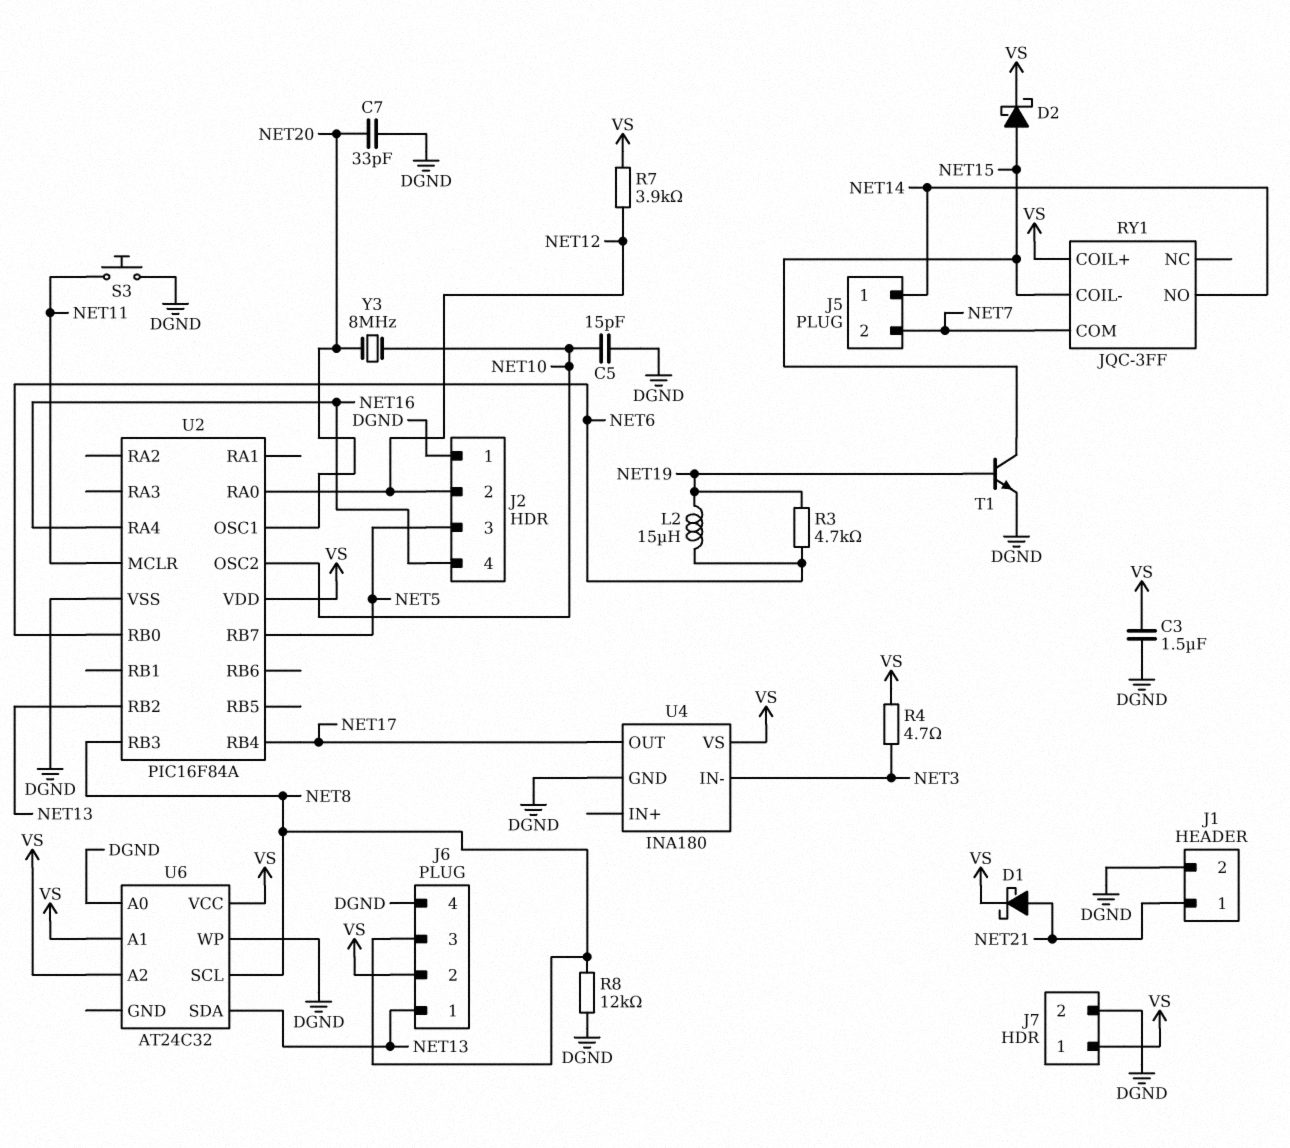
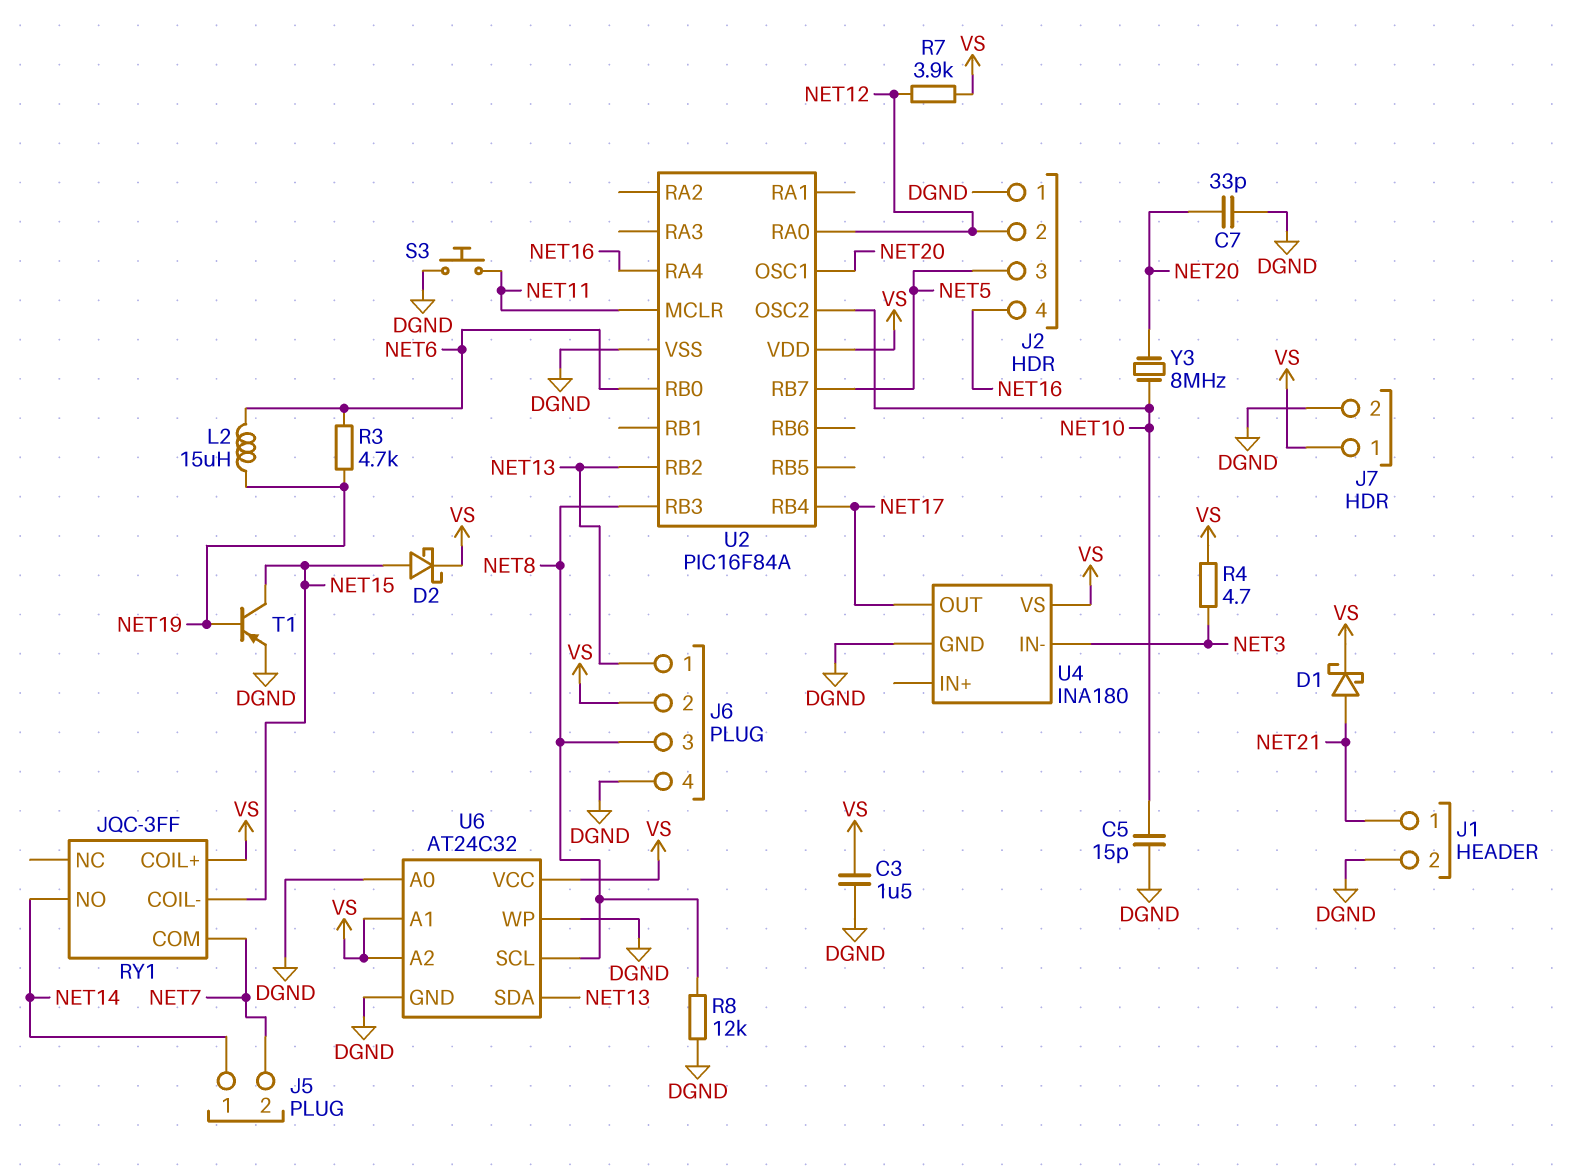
T1: NPN (B NET19, C NET15, E DGND) -> PNP (B NET19, C NET15, E DGND)
U6 pin GND: none -> DGND

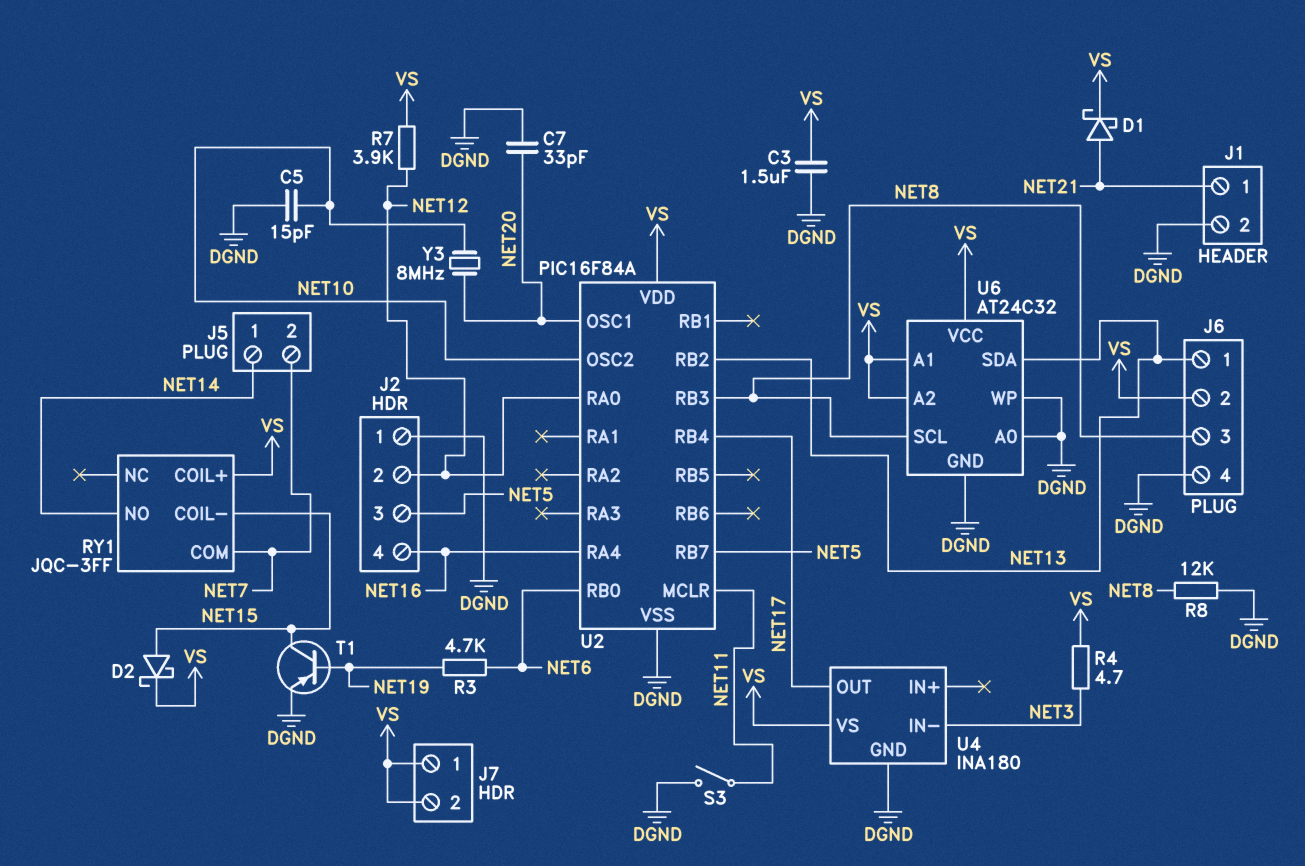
J7 pin 2: DGND -> VS
L2: 15uH (NET6, NET19) -> none
S3: button (DGND, NET11) -> switch (DGND, NET11)

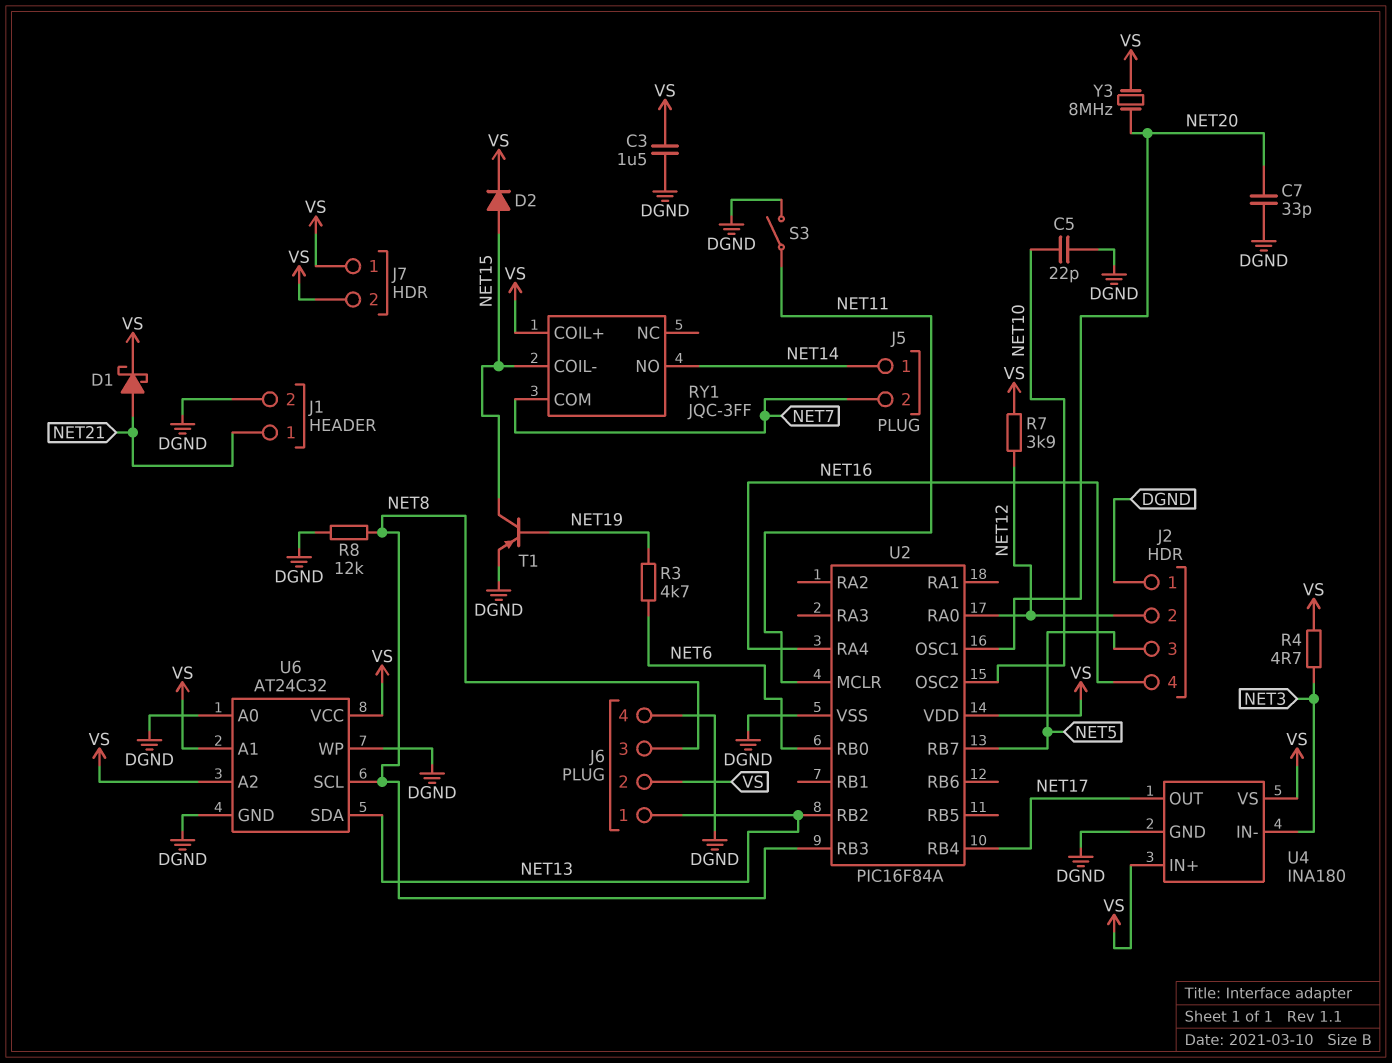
C5: 15pF (DGND, NET10) -> 22pF (DGND, NET10)
D2: schottky (A NET15, K VS) -> diode (A NET15, K VS)
U4 pin IN+: none -> VS
Y3: 8MHz (NET10, NET20) -> 8MHz (NET20, VS)

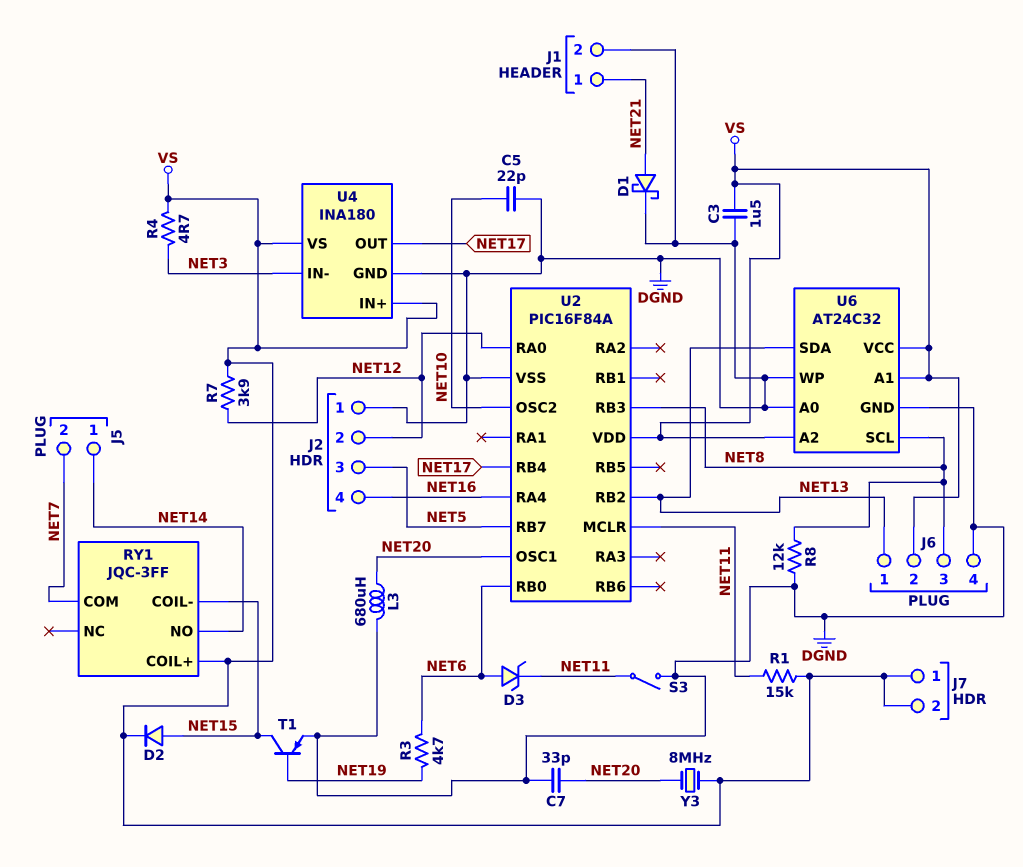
D1: schottky (A NET21, K VS) -> schottky (A NET21, K DGND)
D3: none -> zener (A NET6, K NET11)
L3: none -> 680uH (DGND, NET20)
R1: none -> 15k (NET11, VS)

